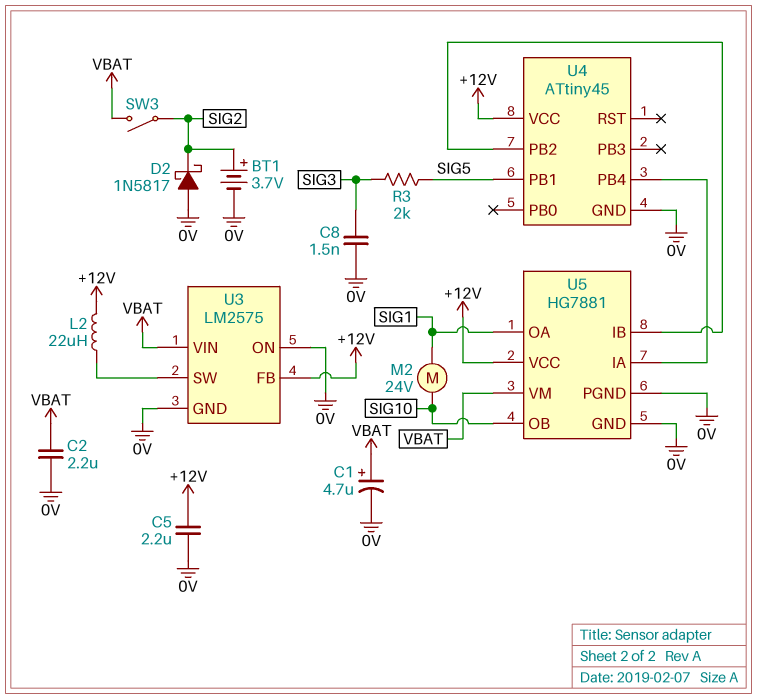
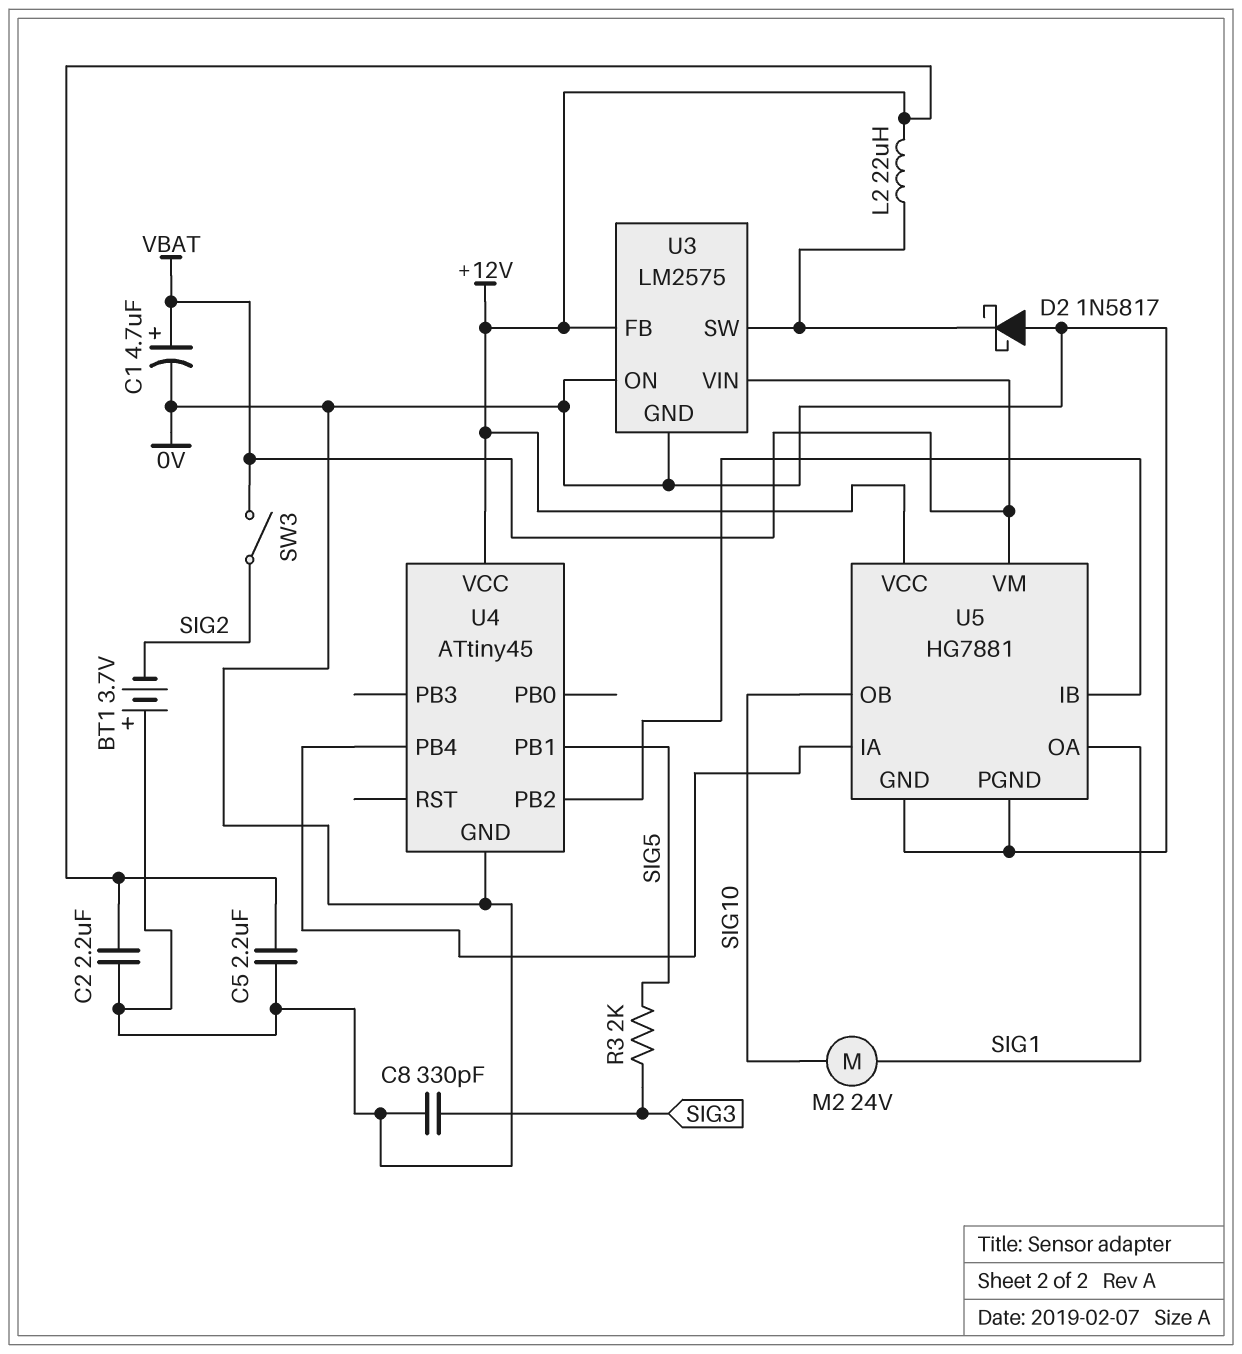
BT1: 3.7V (plus SIG2, minus 0V) -> 3.7V (plus 0V, minus SIG2)
C2: 2.2uF (0V, VBAT) -> 2.2uF (+12V, 0V)
C8: 1.5nF (0V, SIG3) -> 330pF (0V, SIG3)
D2: schottky 1N5817 (A 0V, K SIG2) -> schottky 1N5817 (A 0V, K U3/SW)

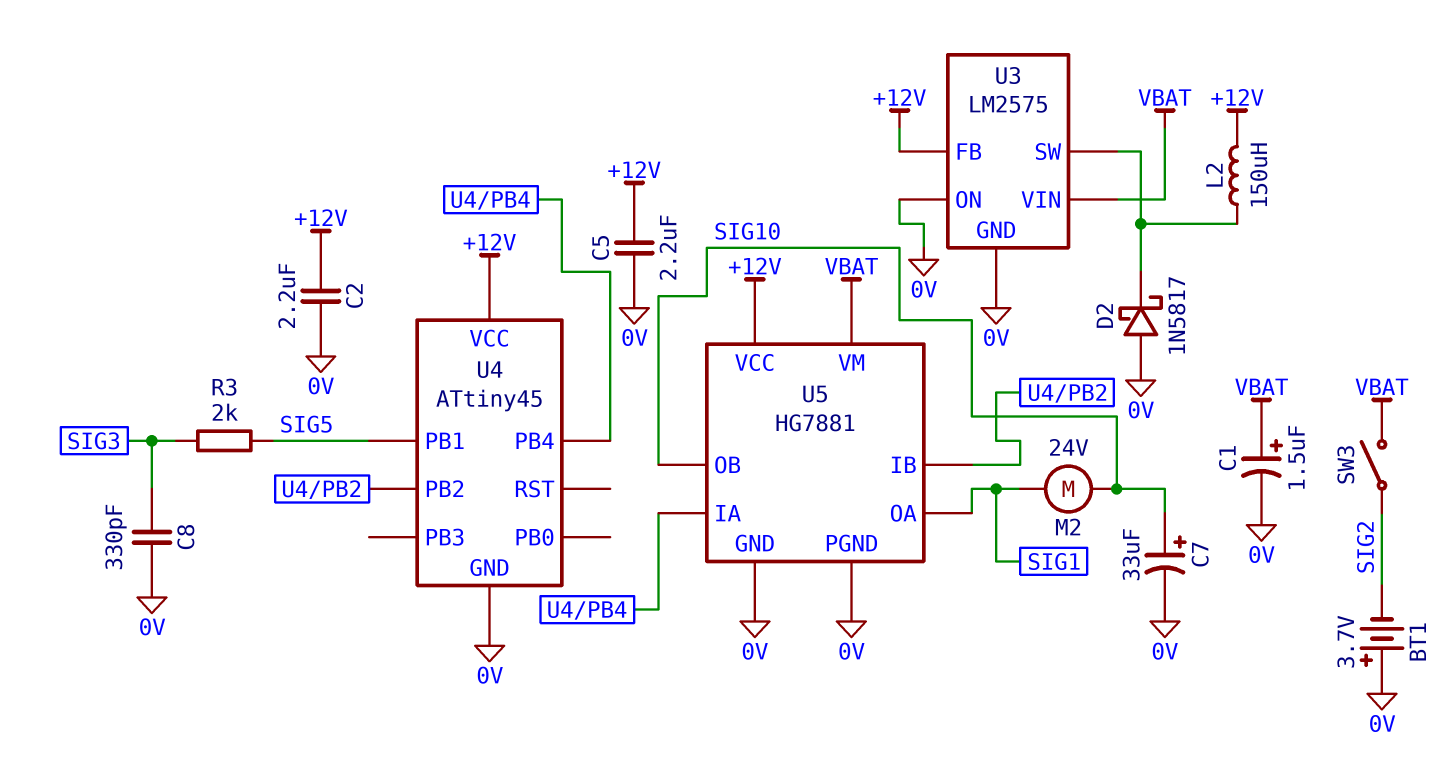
C1: 4.7uF (plus VBAT, minus 0V) -> 1.5uF (plus VBAT, minus 0V)
C7: none -> 33uF (plus SIG10, minus 0V)
L2: 22uH (+12V, U3/SW) -> 150uH (+12V, U3/SW)

